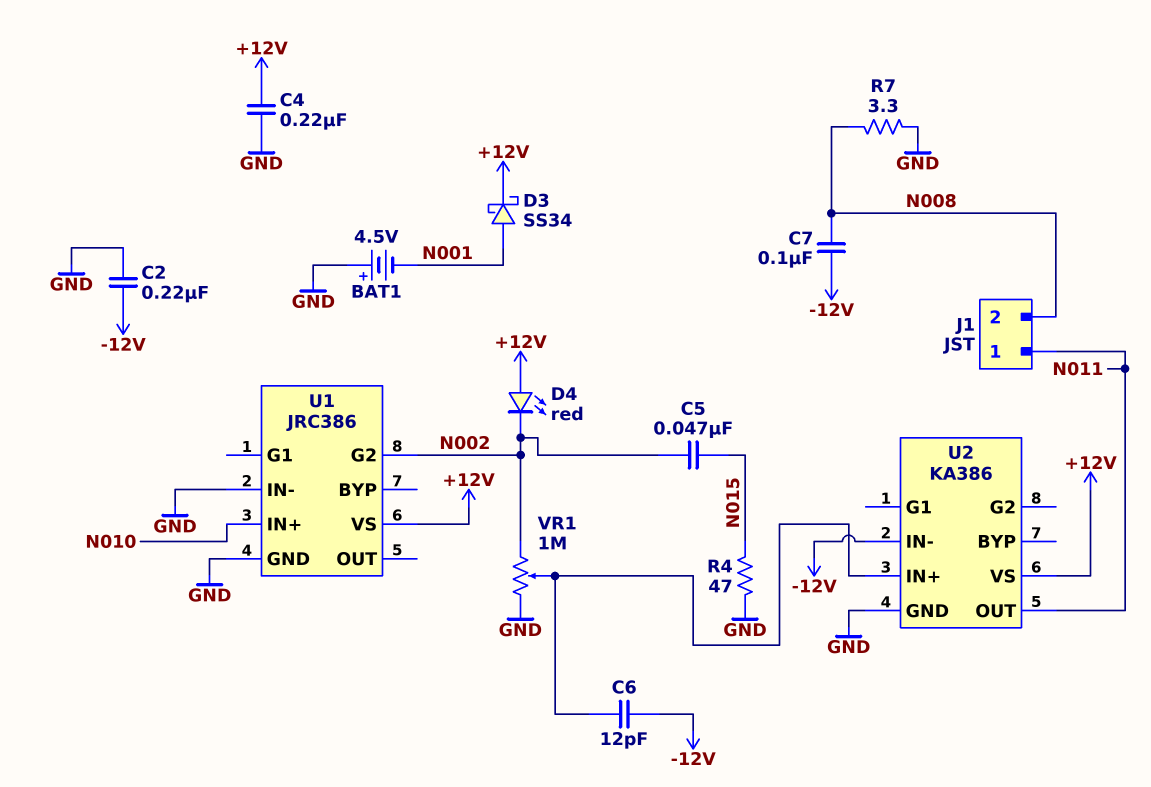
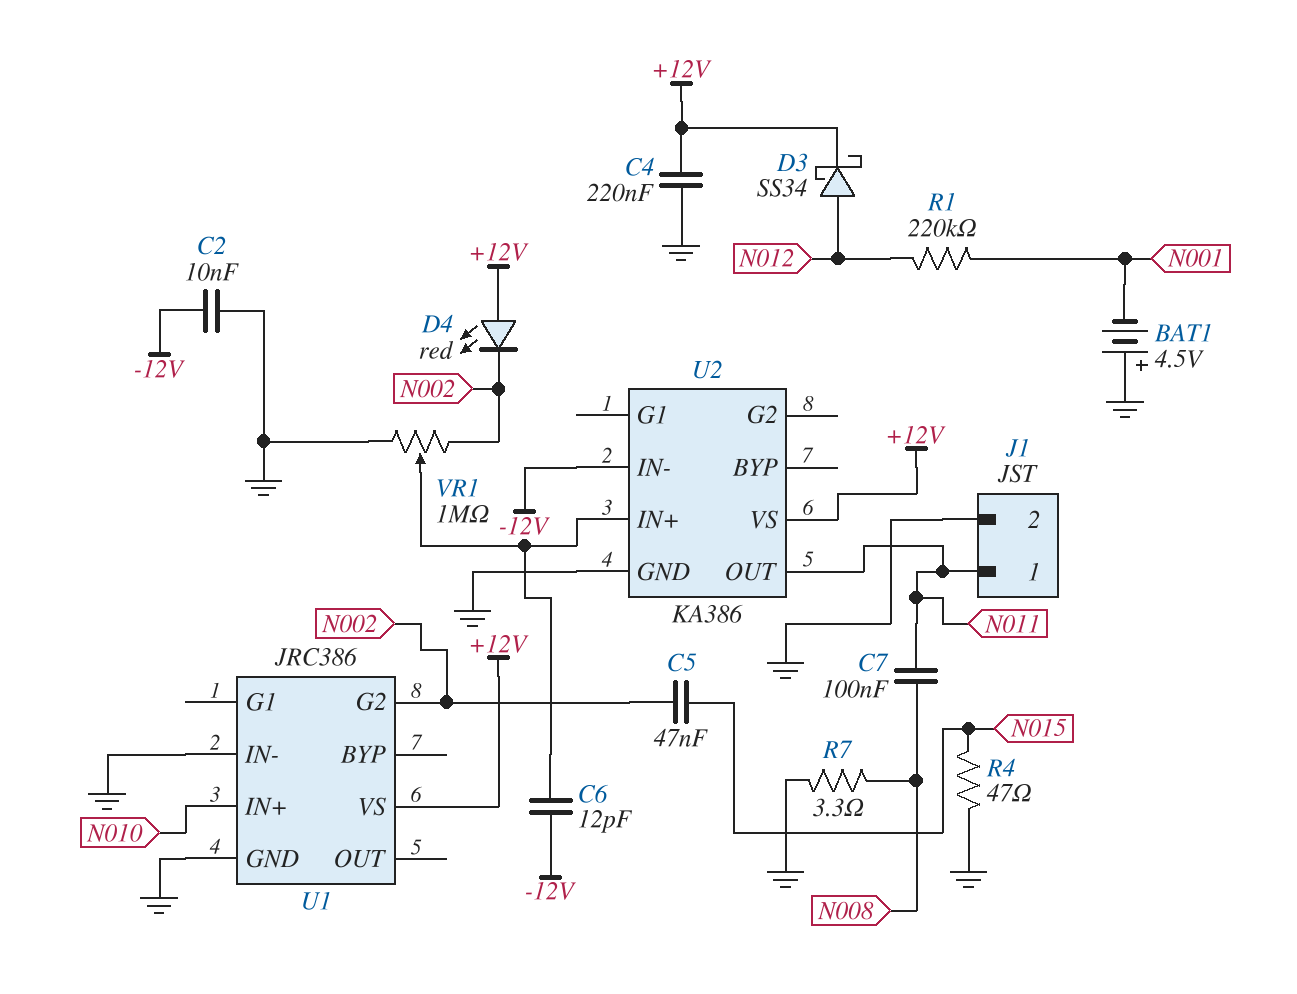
C2: 220nF (-12V, GND) -> 10nF (-12V, GND)
C7: 100nF (-12V, N008) -> 100nF (N008, N011)
D3: schottky SS34 (A N001, K +12V) -> schottky SS34 (A N012, K +12V)
J1 pin 2: N008 -> GND
R1: none -> 220k (N001, N012)

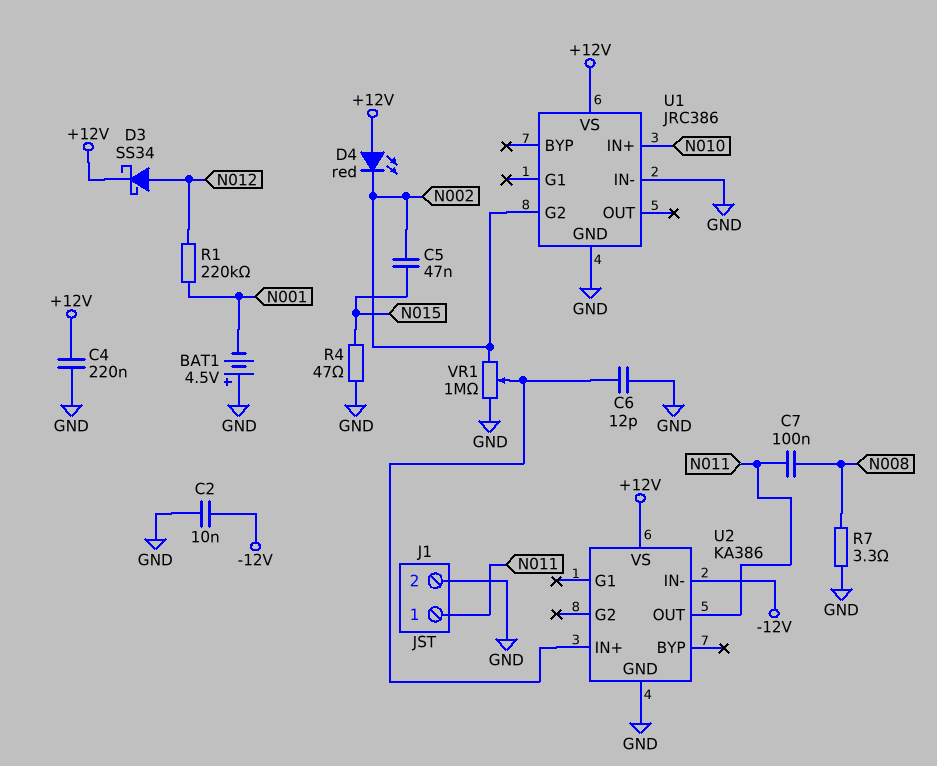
C6: 12pF (-12V, U2/IN+) -> 12pF (GND, U2/IN+)

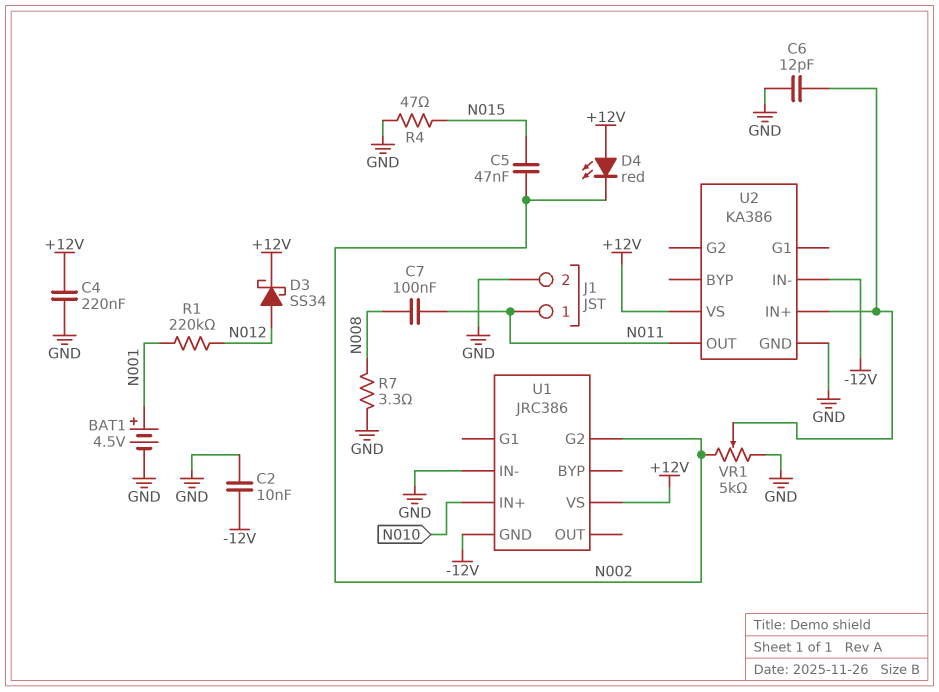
BAT1: 4.5V (plus GND, minus N001) -> 4.5V (plus N001, minus GND)
U1 pin GND: GND -> -12V
VR1: 1M (GND, N002, wiper U2/IN+) -> 5k (GND, N002, wiper U2/IN+)

